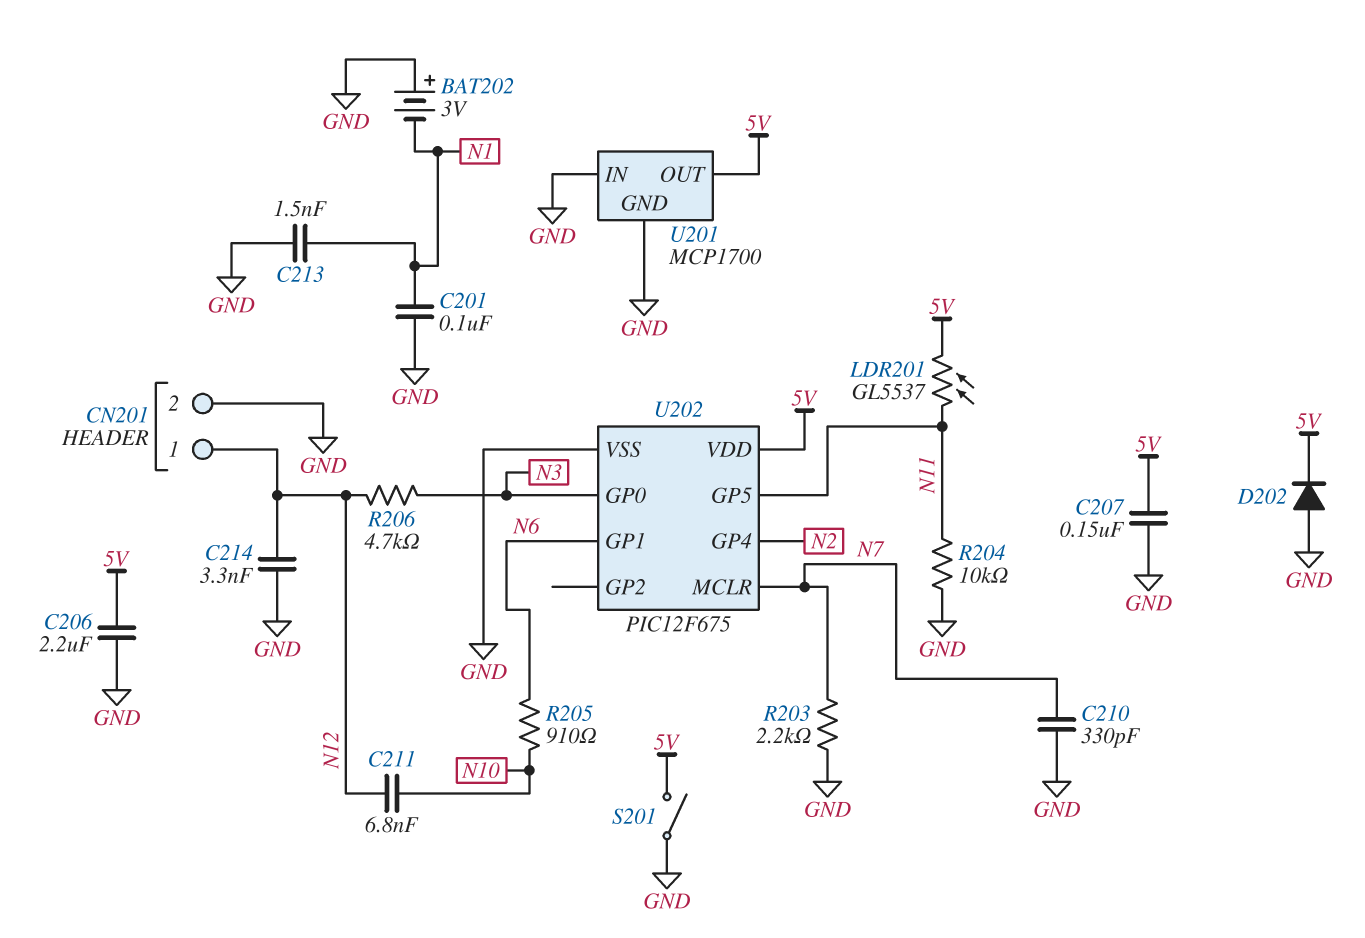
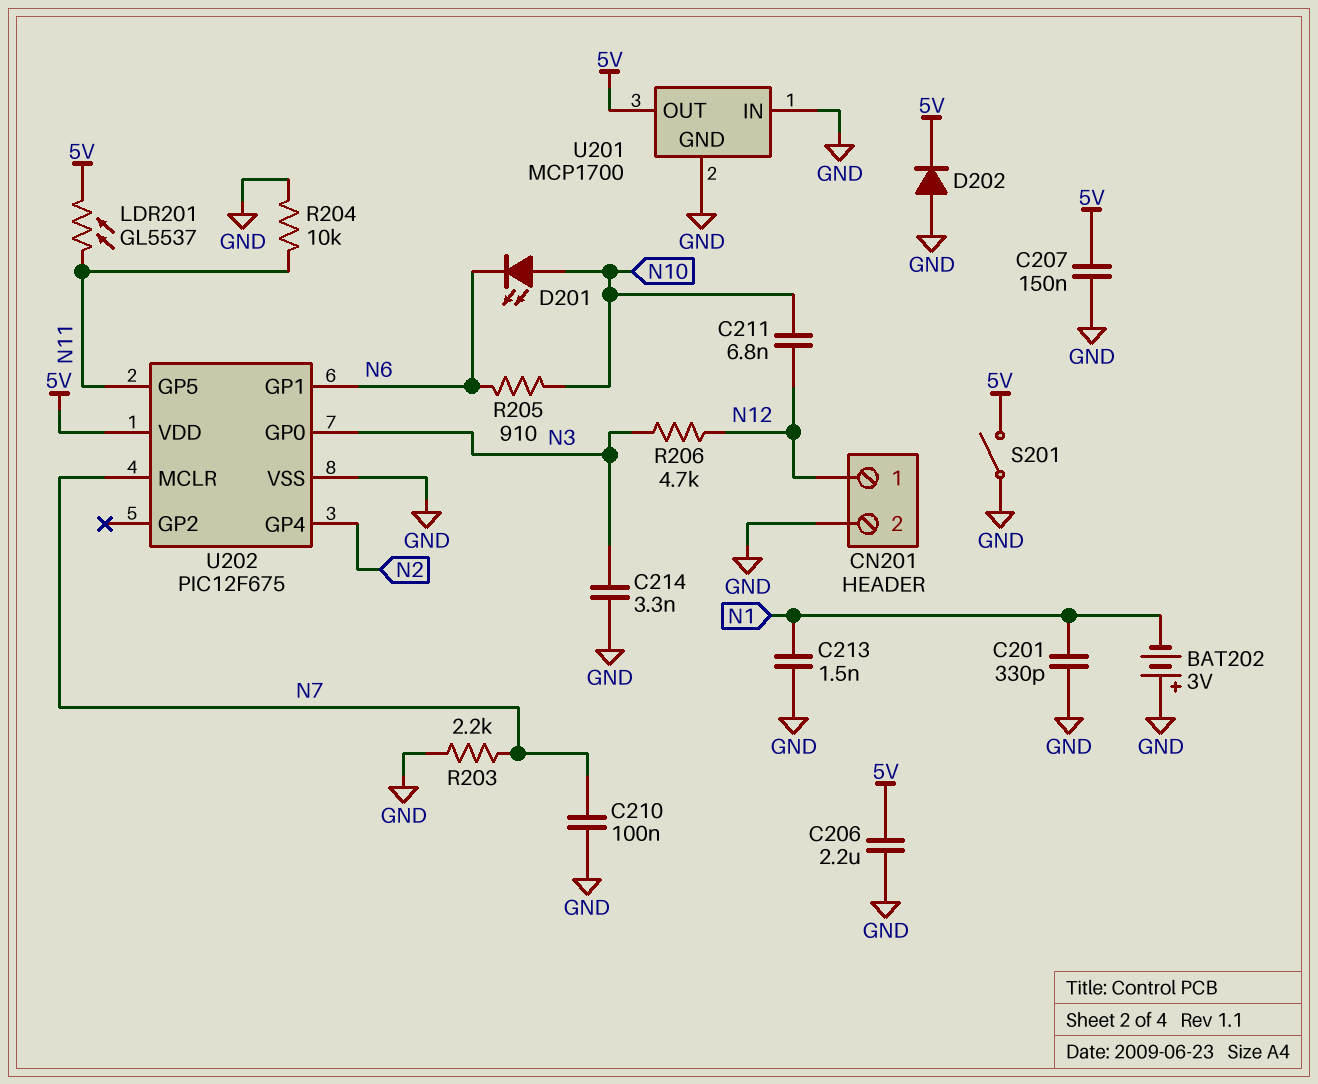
C201: 100nF (GND, N1) -> 330pF (GND, N1)
C210: 330pF (GND, N7) -> 100nF (GND, N7)
C214: 3.3nF (GND, N12) -> 3.3nF (GND, N3)
D201: none -> LED (A N10, K N6)

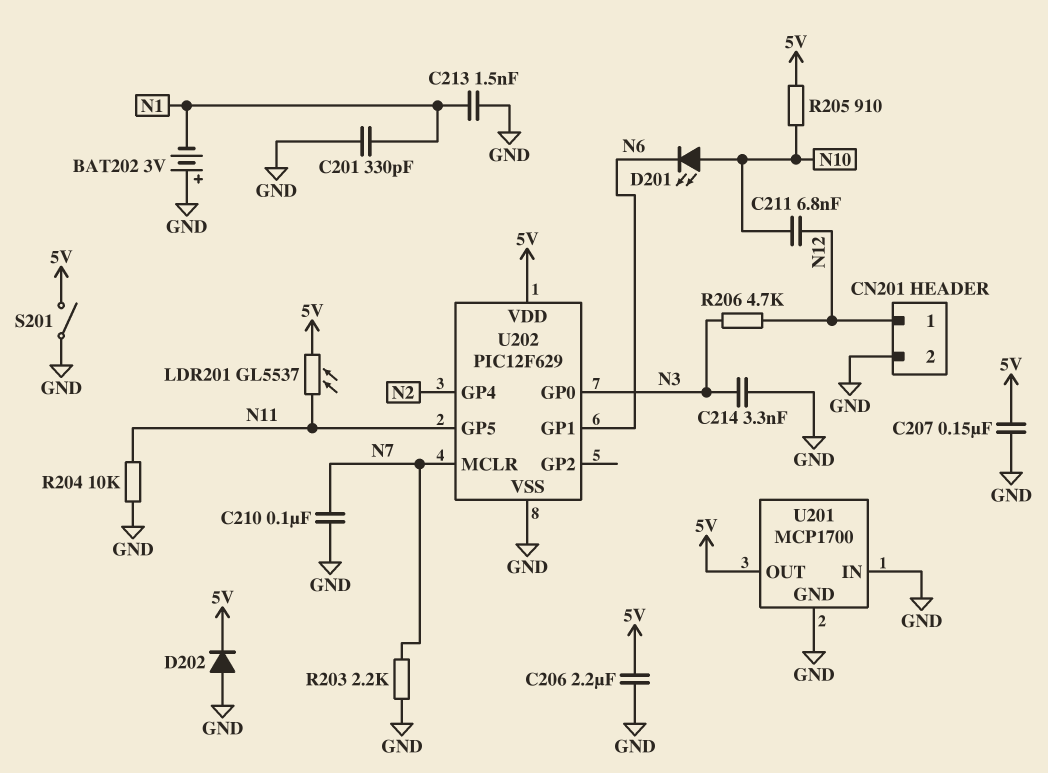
R205: 910 (N6, N10) -> 910 (5V, N10)
U202: PIC12F675 -> PIC12F629

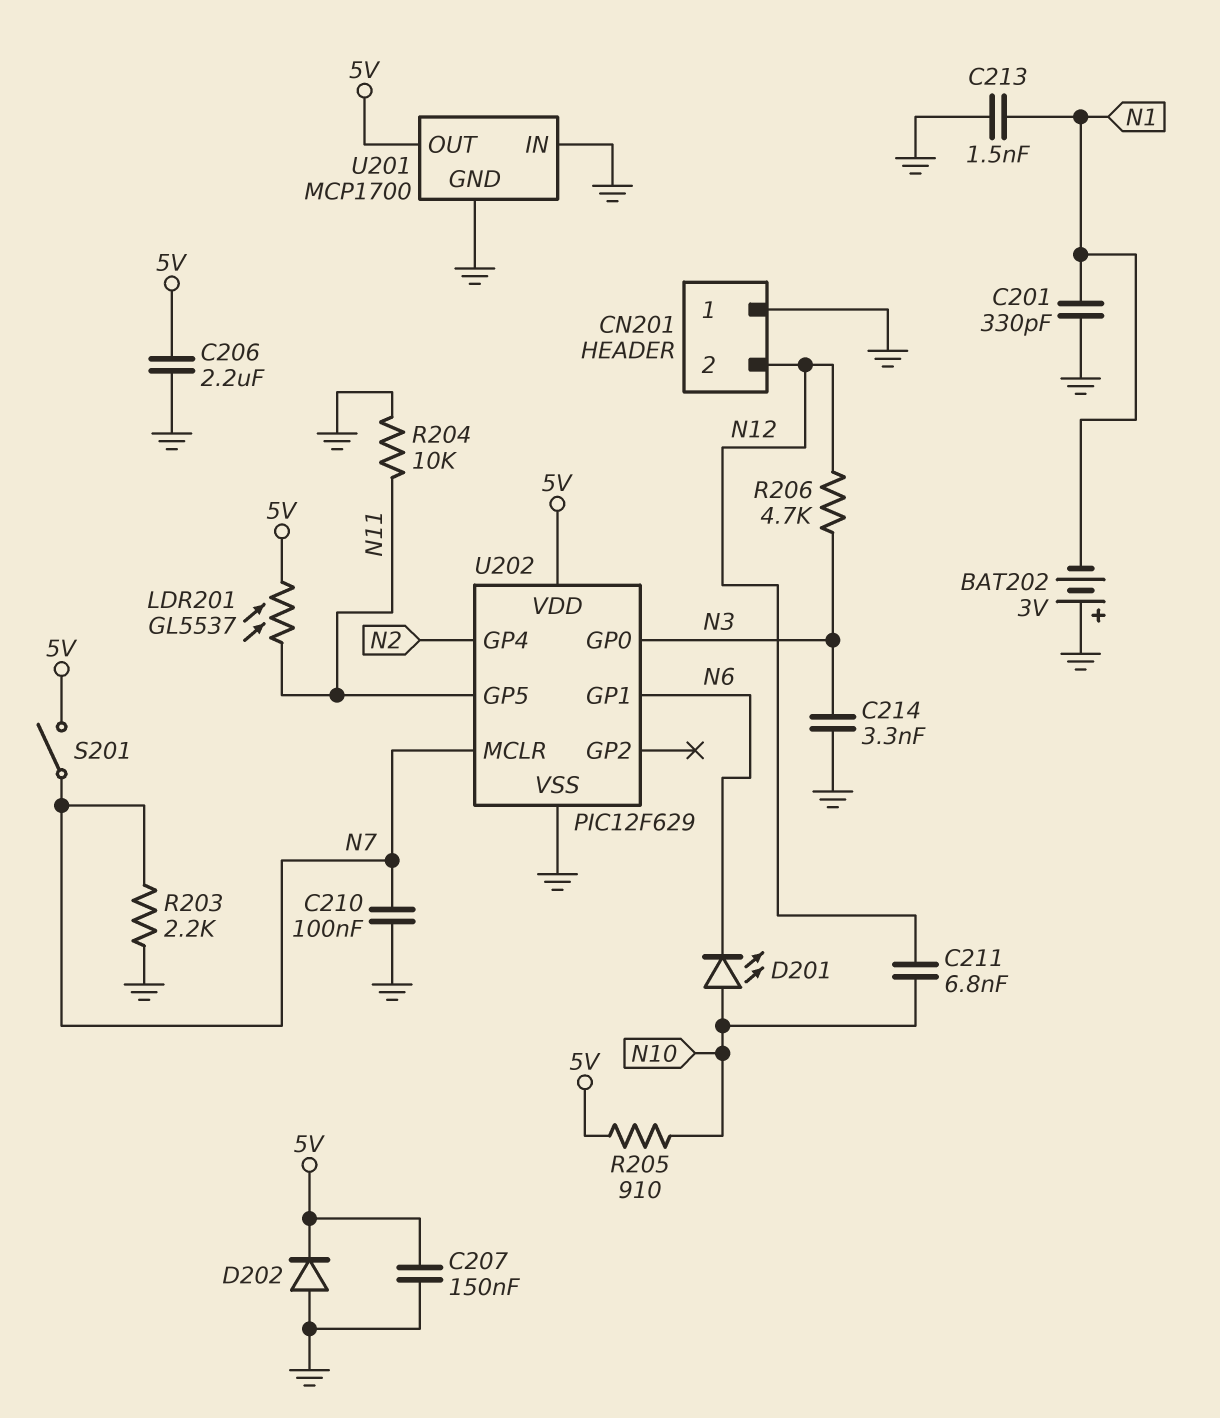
CN201 pin 1: N12 -> GND
CN201 pin 2: GND -> N12
S201: switch (5V, GND) -> switch (5V, N7)

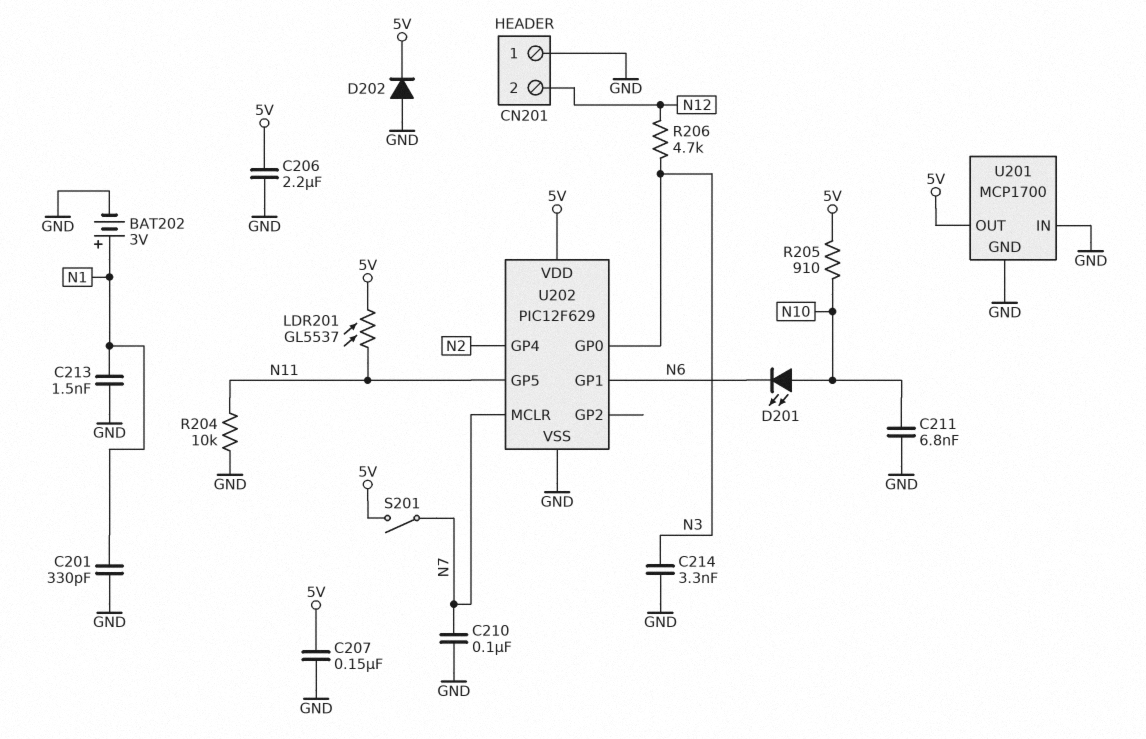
BAT202: 3V (plus GND, minus N1) -> 3V (plus N1, minus GND)
C211: 6.8nF (N10, N12) -> 6.8nF (GND, N10)
R203: 2.2k (GND, N7) -> none

